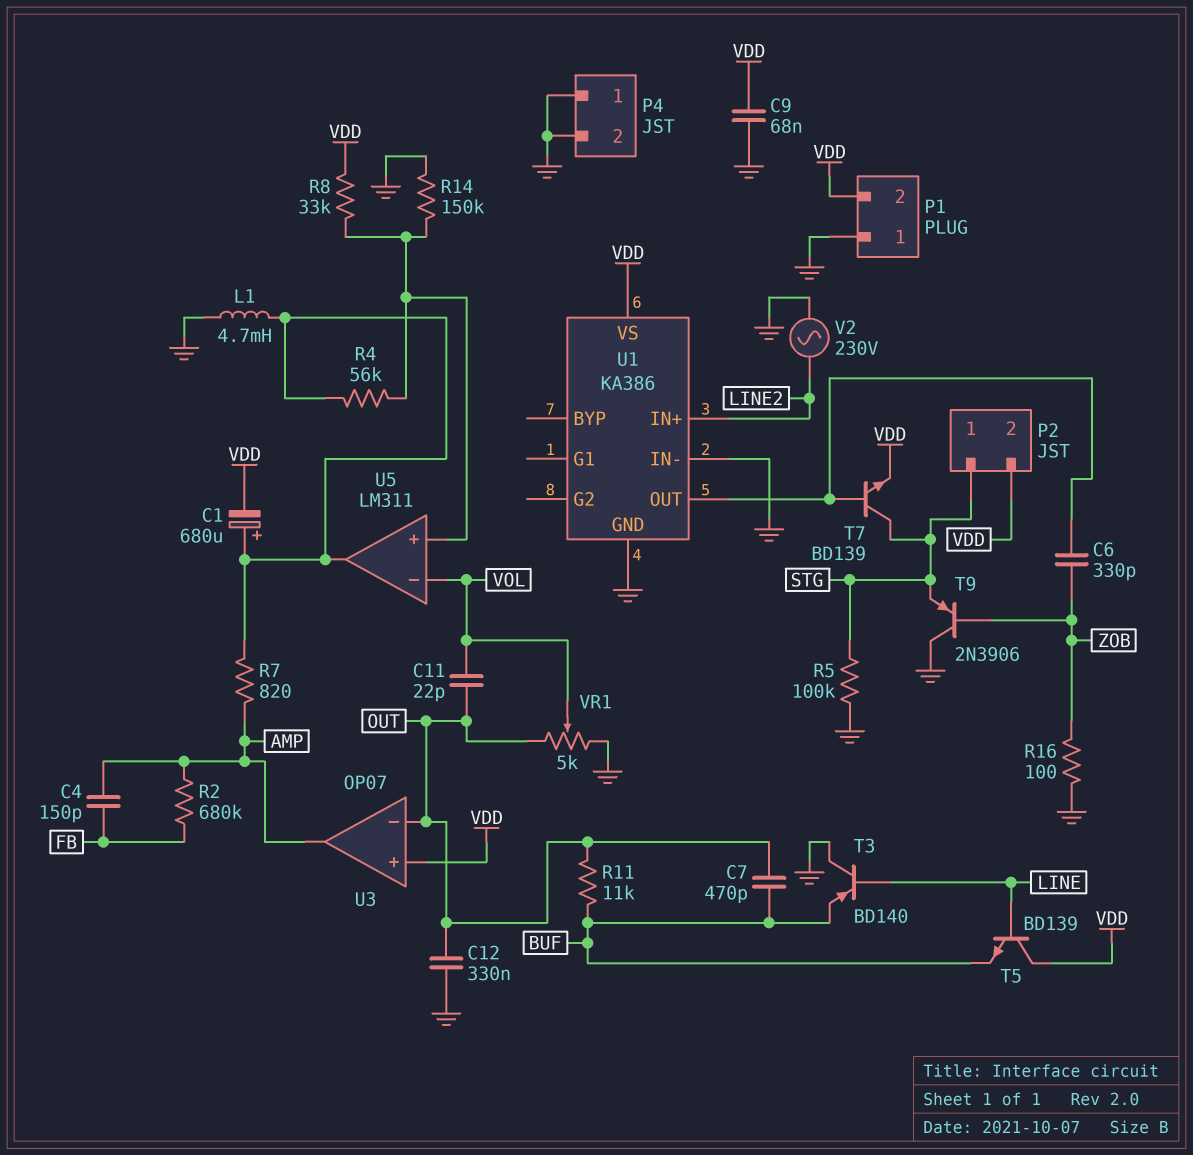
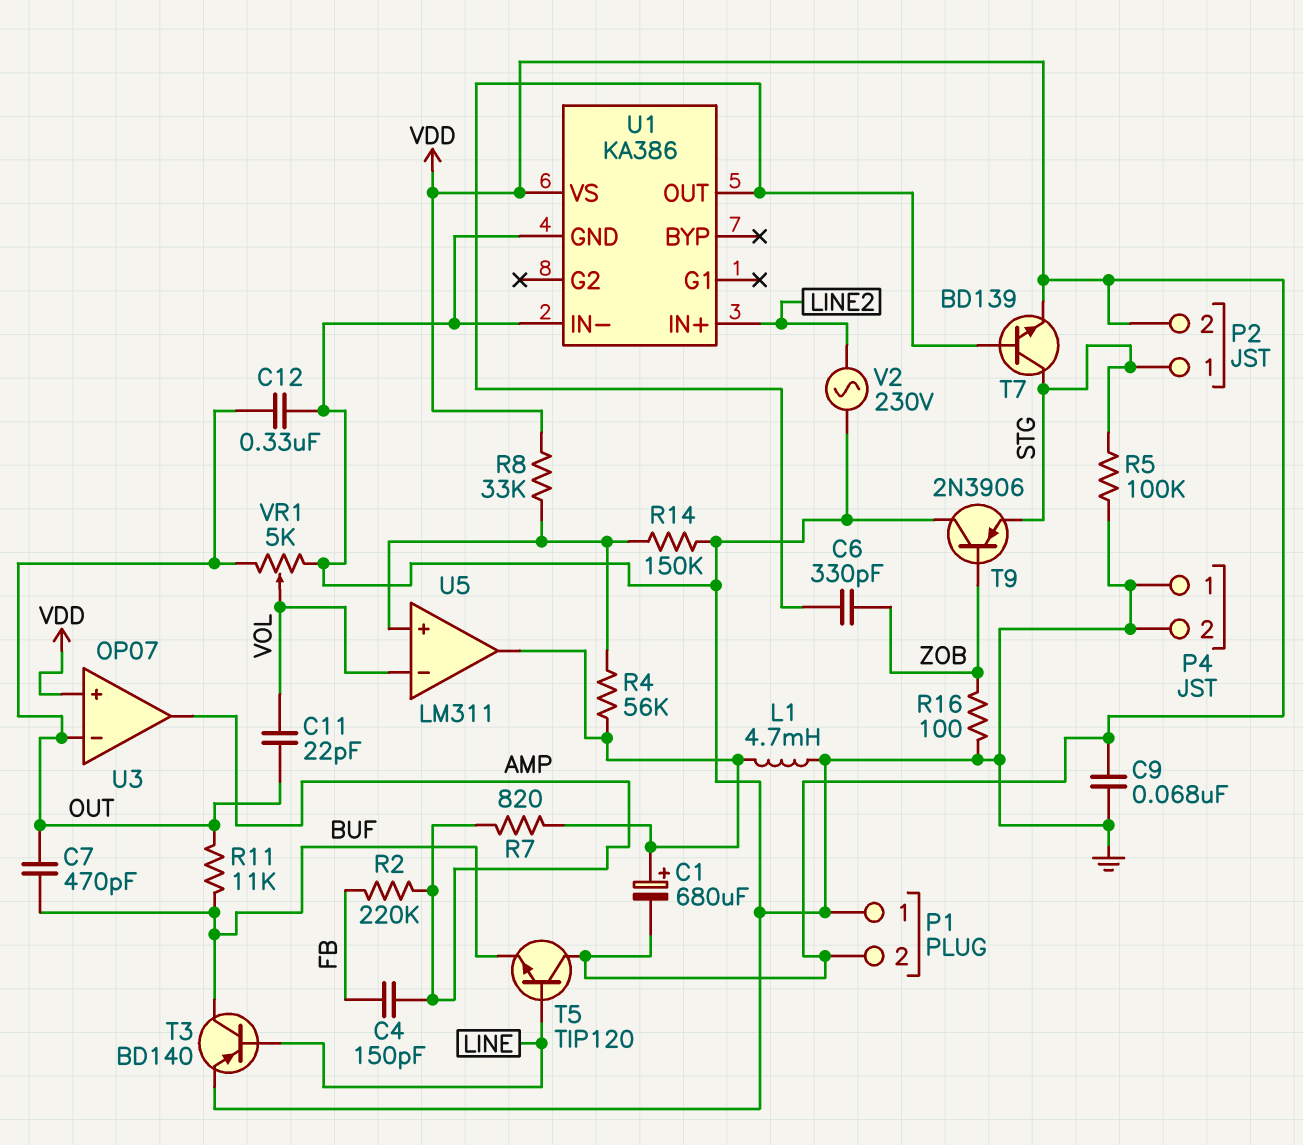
R2: 680k (AMP, FB) -> 220k (AMP, FB)
T3: PNP BD140 (B LINE, C GND, E BUF) -> PNP BD140 (B LINE, C BUF, E GND)
T5: NPN BD139 (B LINE, C VDD, E BUF) -> NPN TIP120 (B LINE, C VDD, E BUF)

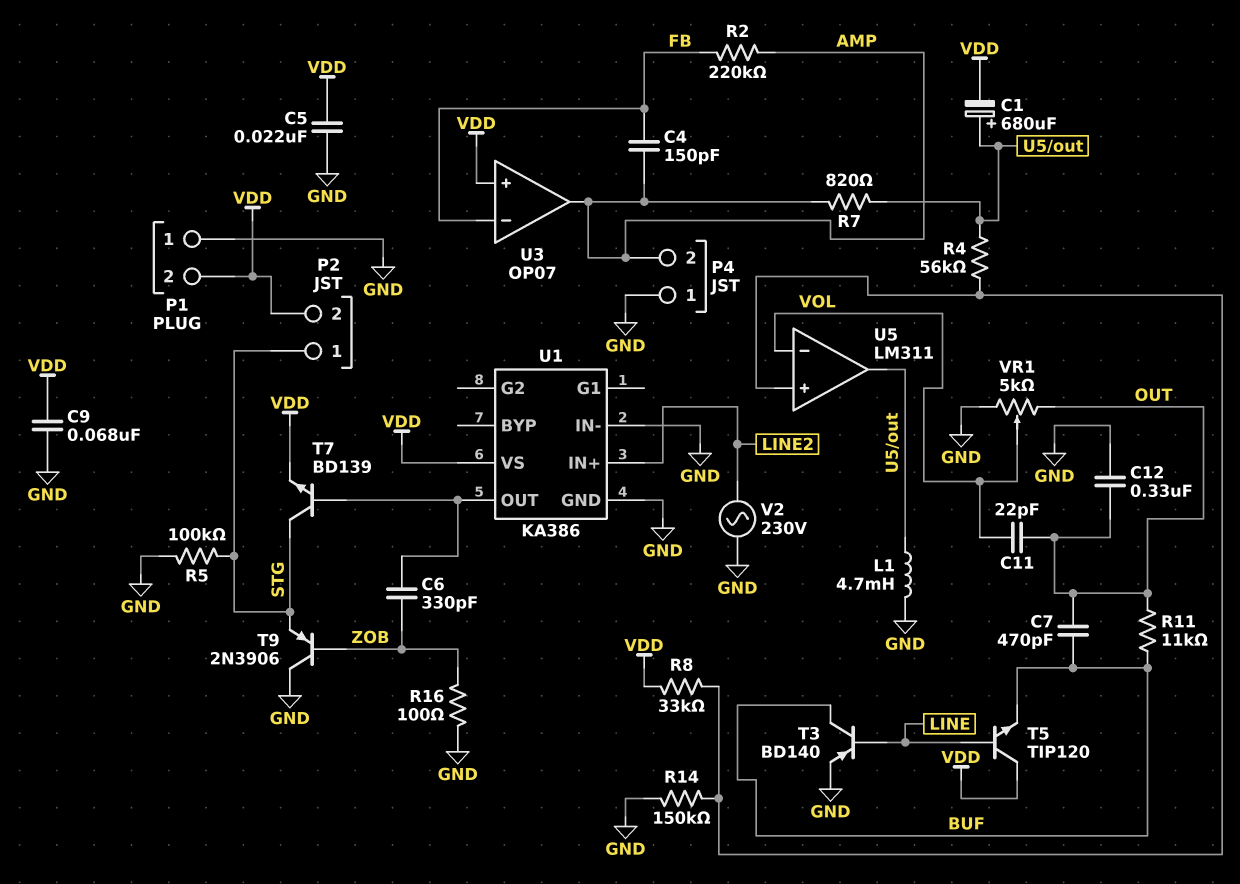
C5: none -> 22nF (GND, VDD)
P4 pin 2: GND -> AMP
U3 pin in-: OUT -> FB

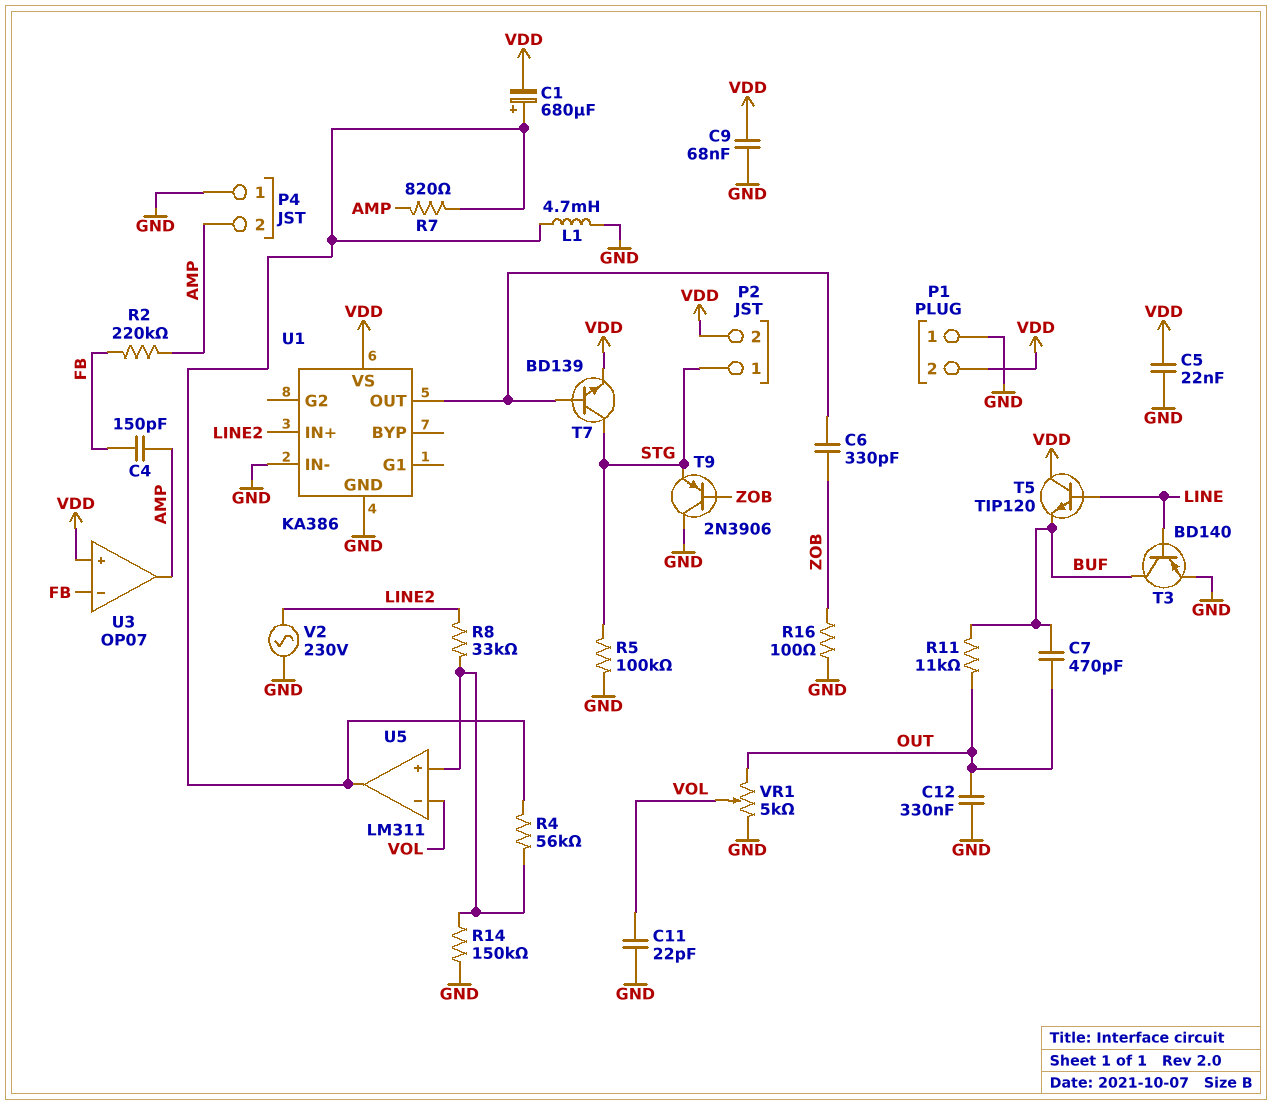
C11: 22pF (OUT, VOL) -> 22pF (GND, VOL)
R8: 33k (U5/in+, VDD) -> 33k (LINE2, U5/in+)

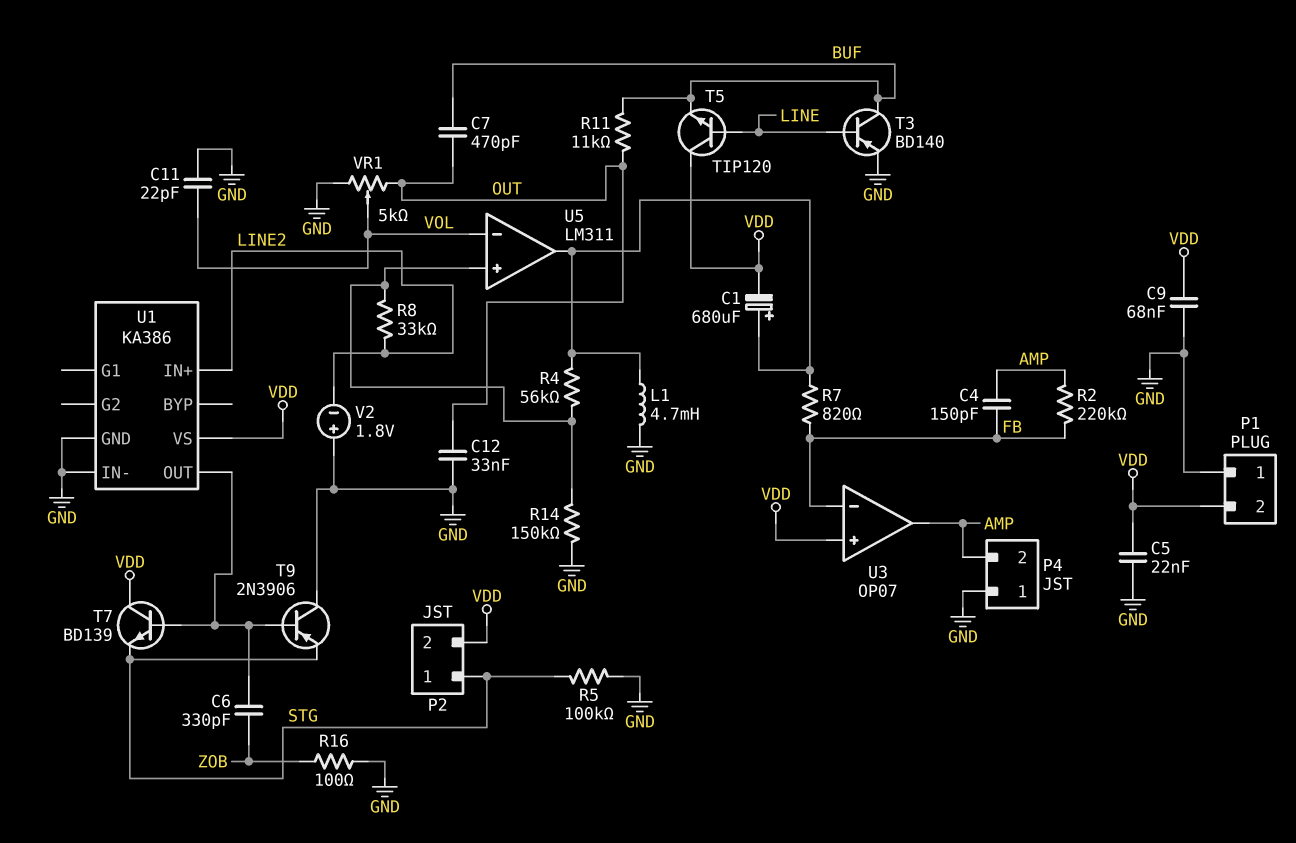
C12: 330nF (GND, OUT) -> 33nF (GND, OUT)
R7: 820 (AMP, U5/out) -> 820 (FB, U5/out)
T7: NPN BD139 (B U1/OUT, C STG, E VDD) -> NPN BD139 (B U1/OUT, C VDD, E STG)
T9: PNP 2N3906 (B ZOB, C GND, E STG) -> PNP 2N3906 (B U1/OUT, C GND, E STG)
V2: AC 230V (GND, LINE2) -> 1.8V (plus GND, minus LINE2)

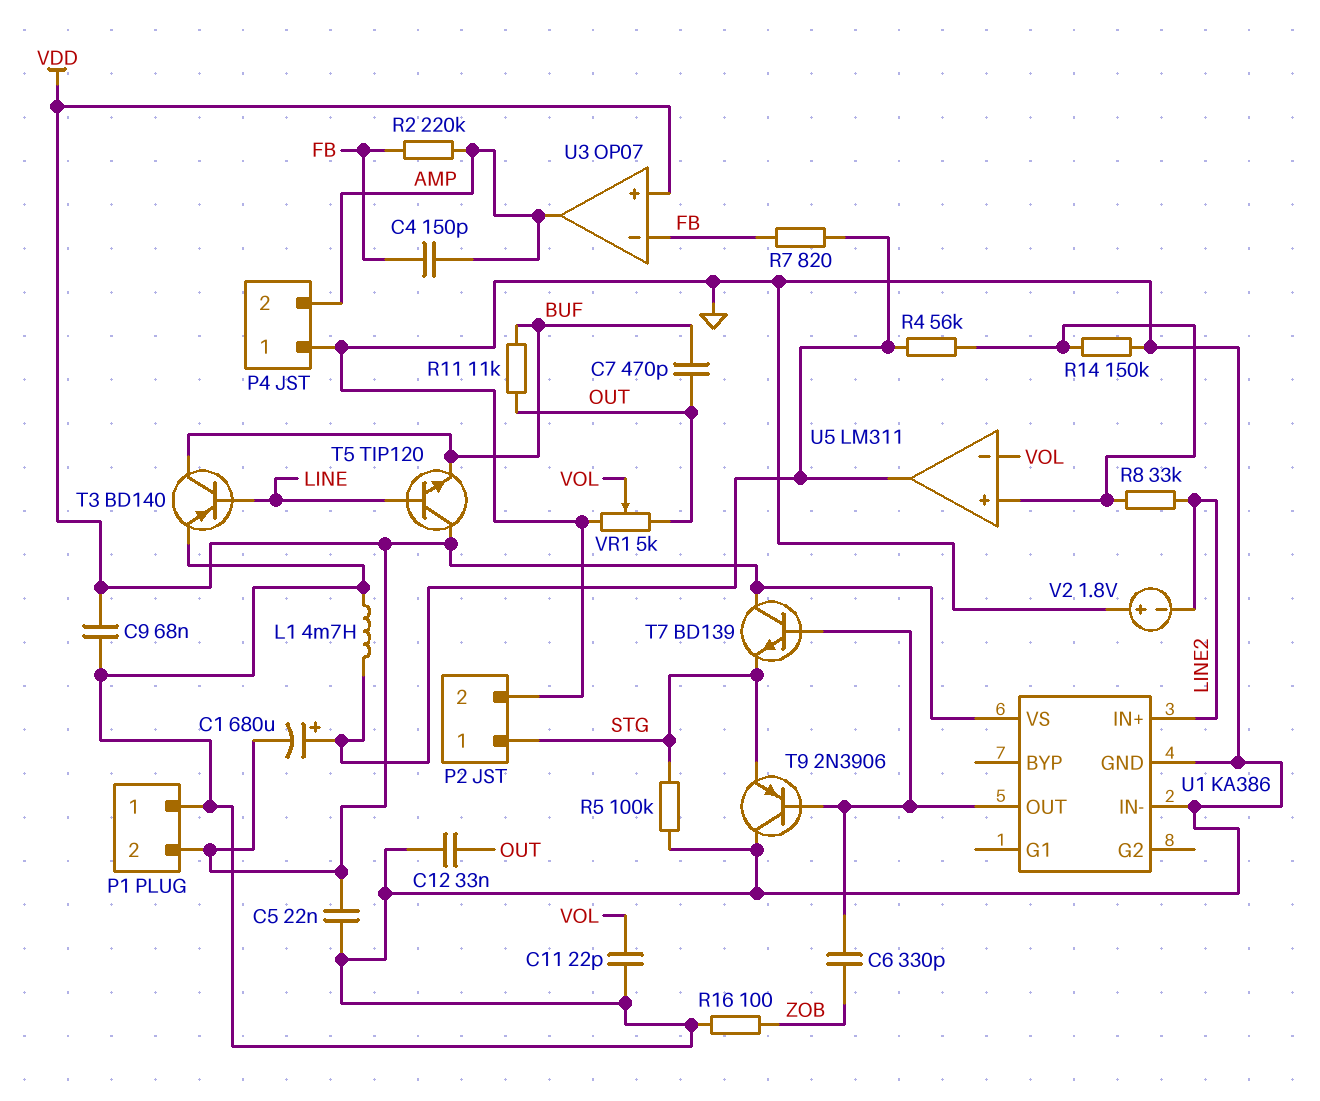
P2 pin 2: VDD -> GND

